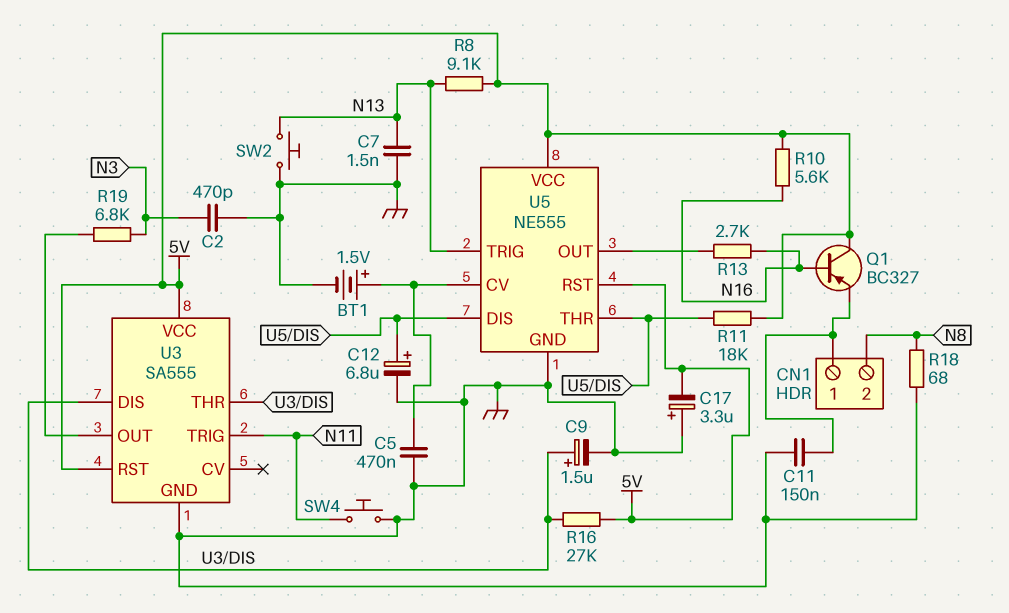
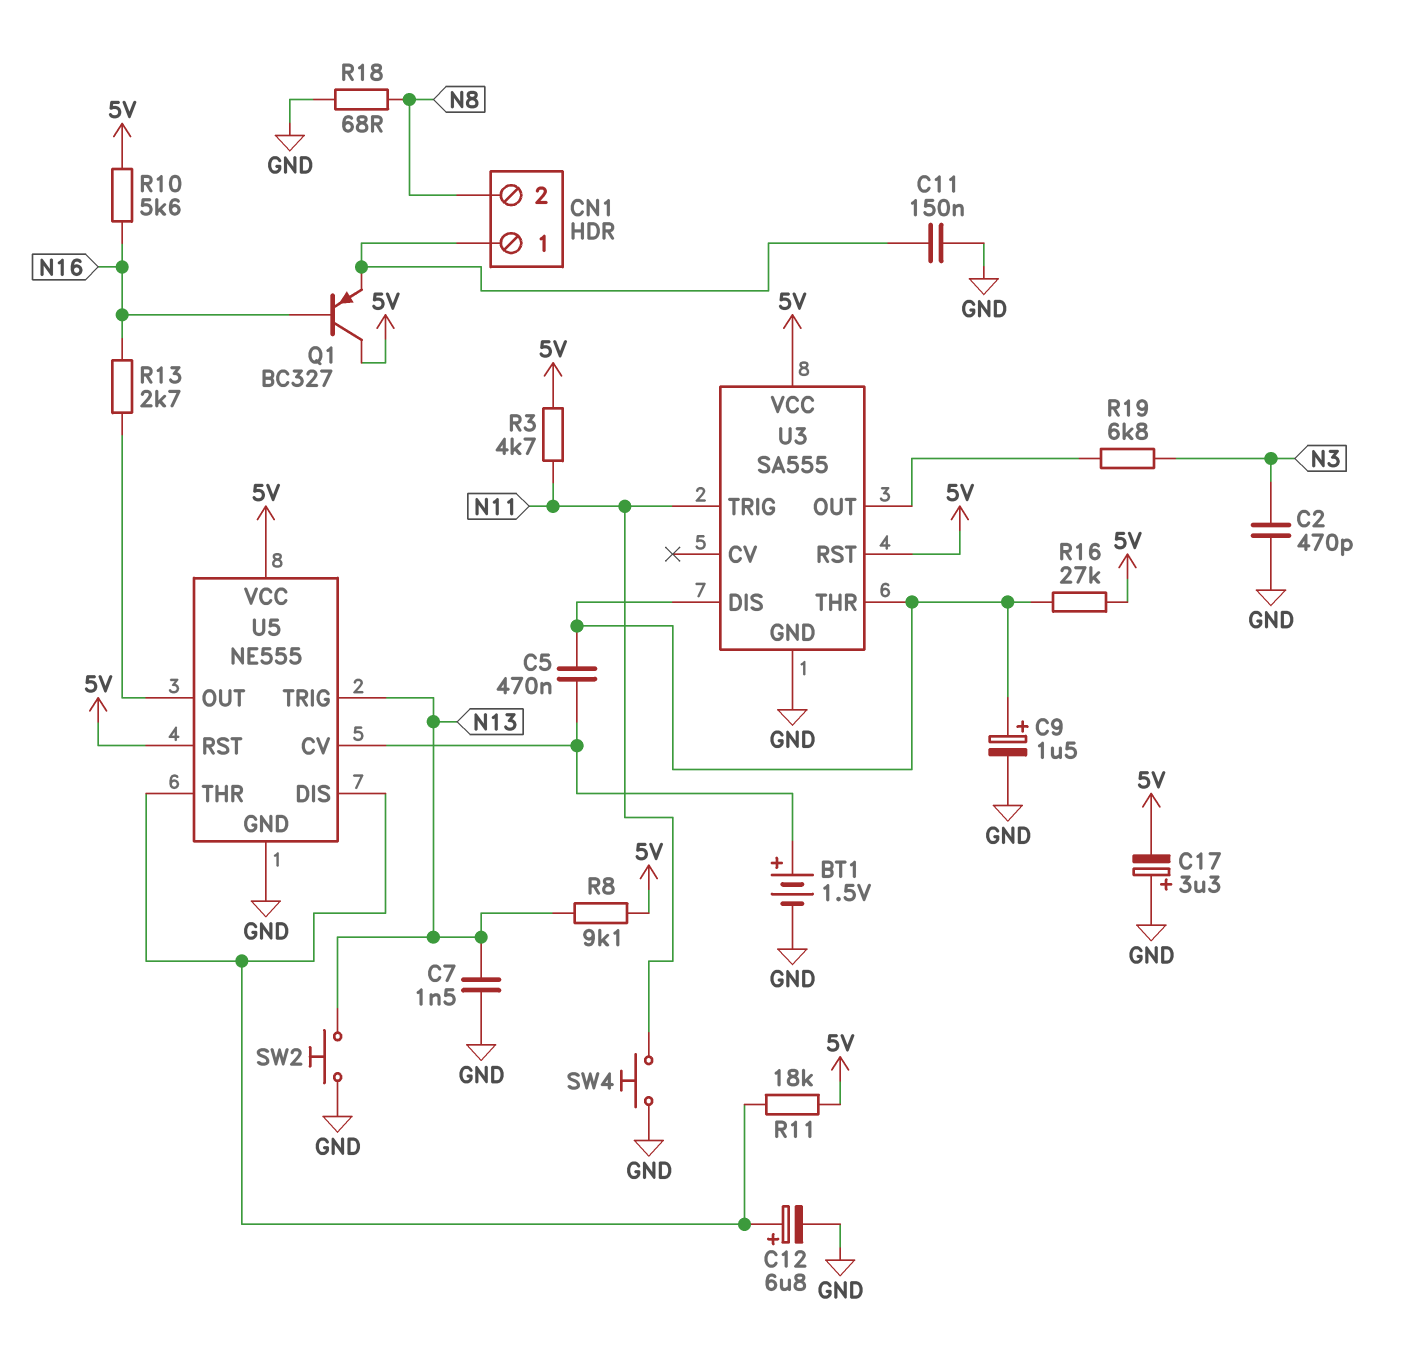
C5: 470nF (GND, U5/CV) -> 470nF (U3/DIS, U5/CV)
R3: none -> 4.7k (5V, N11)

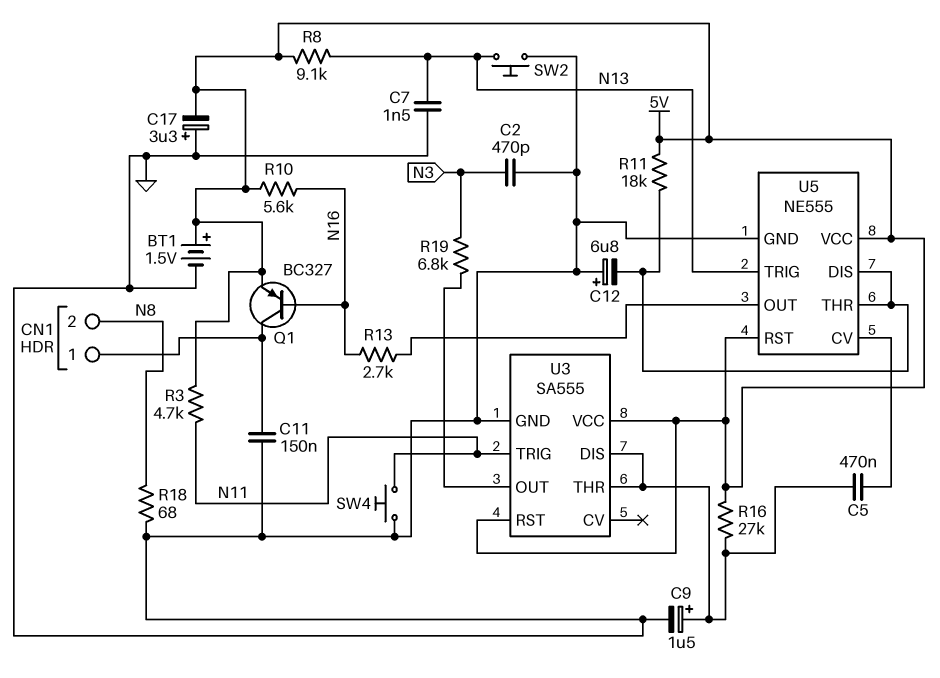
BT1: 1.5V (plus U5/CV, minus GND) -> 1.5V (plus 5V, minus GND)
C12: 6.8uF (plus U5/DIS, minus GND) -> 6.8uF (plus GND, minus U5/DIS)
Q1: PNP BC327 (B N16, C 5V, E CN1/1) -> PNP BC327 (B N16, C CN1/1, E 5V)

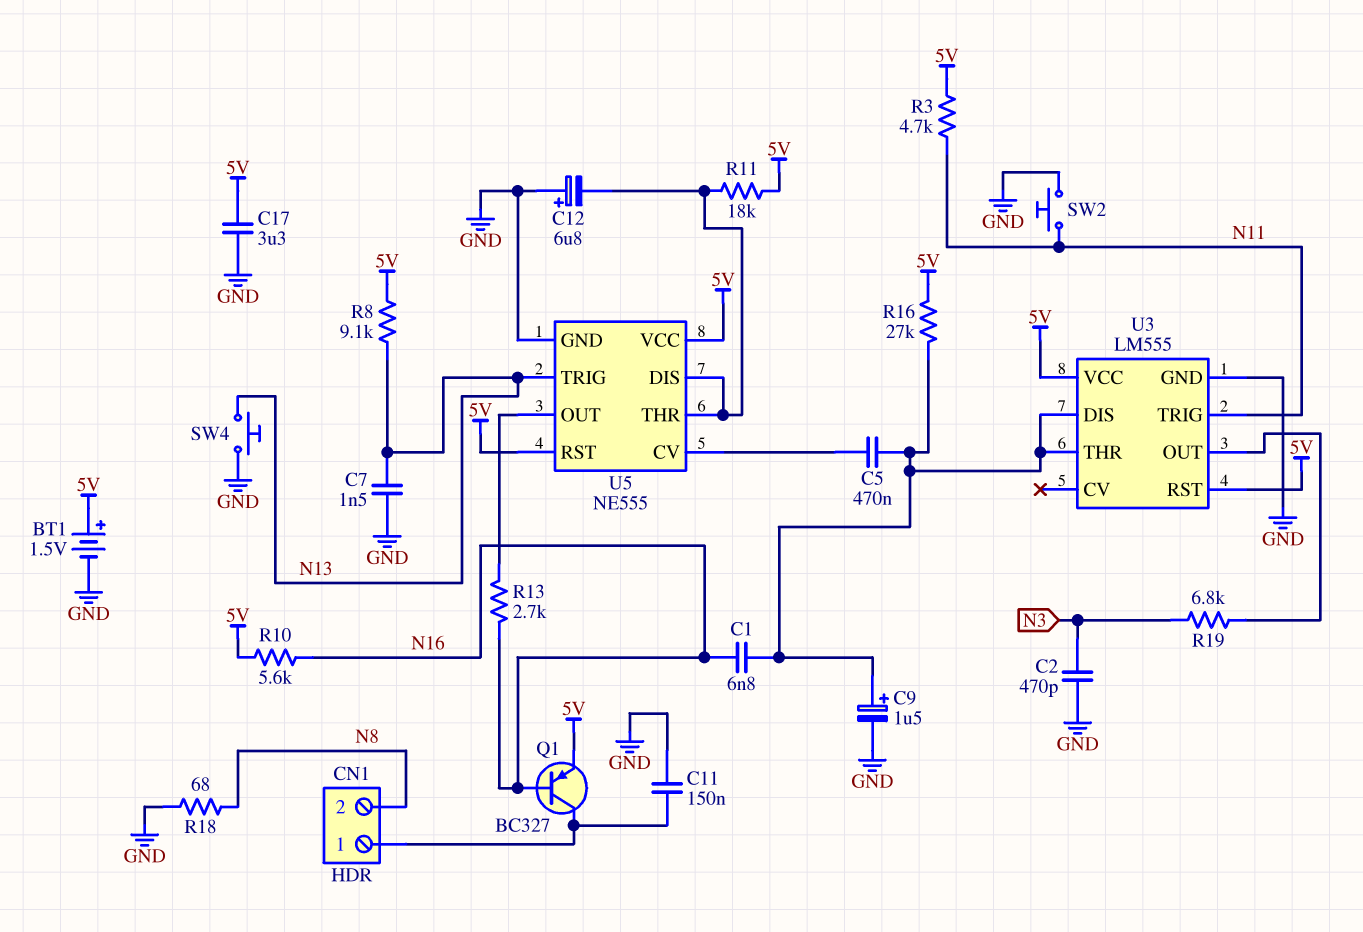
C1: none -> 6.8nF (N16, U3/DIS)
C17: 3.3uF (plus GND, minus 5V) -> 3.3uF (5V, GND)
SW2: button (GND, N13) -> button (GND, N11)
SW4: button (GND, N11) -> button (GND, N13)
U3: SA555 -> LM555

